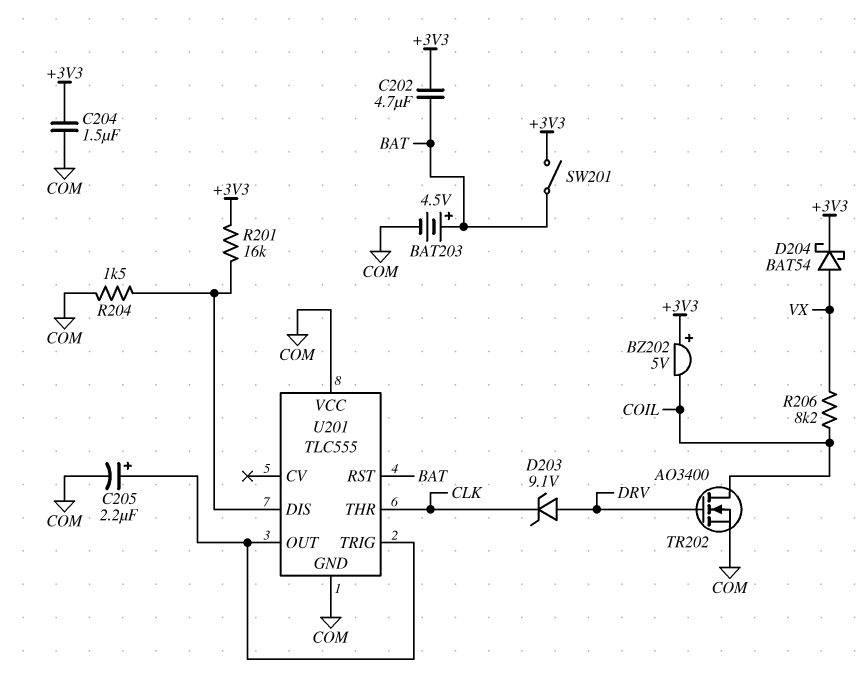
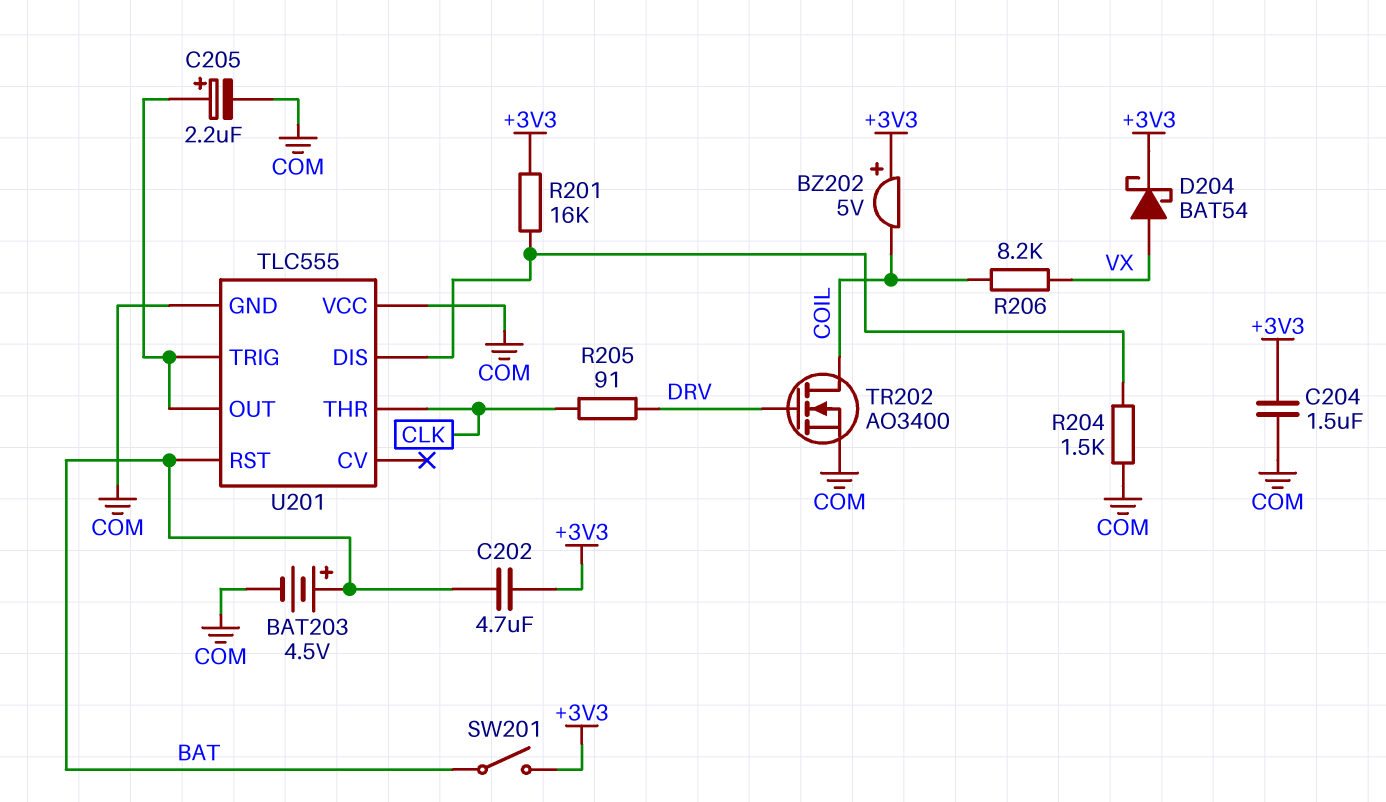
D203: zener 9.1V (A DRV, K CLK) -> none
R205: none -> 91 (CLK, DRV)

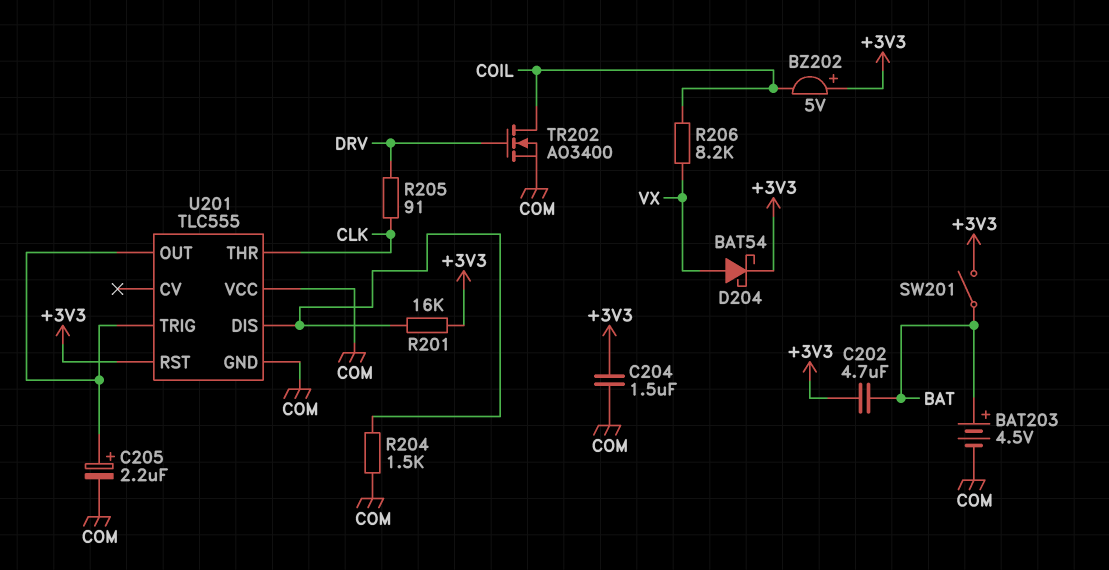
U201 pin RST: BAT -> +3V3

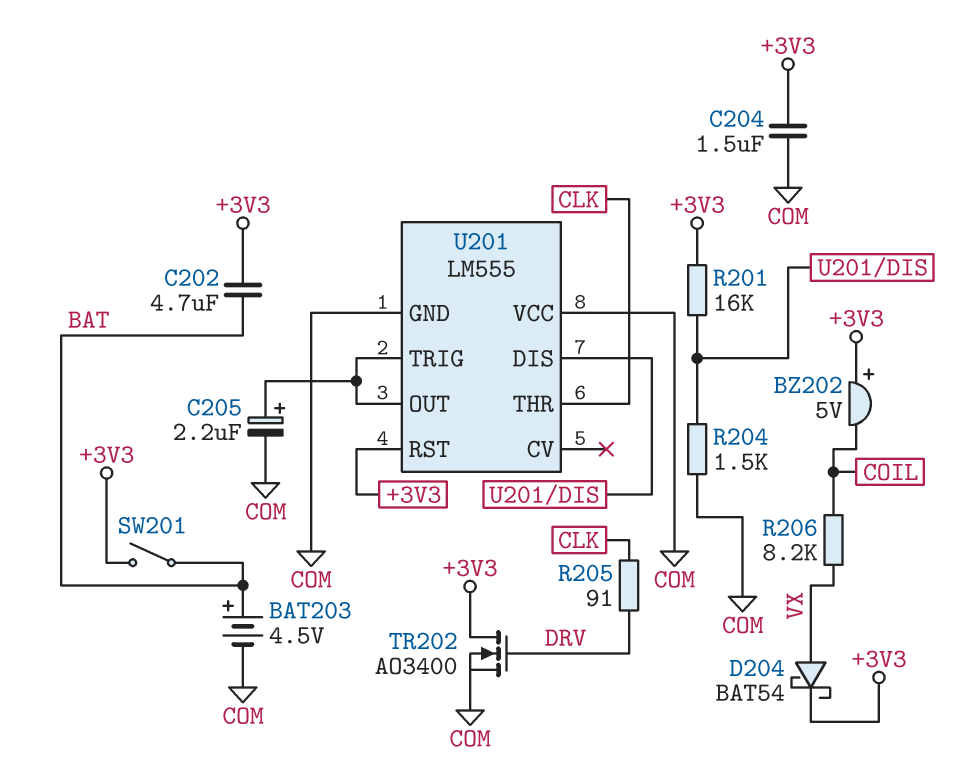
TR202: NMOS AO3400 (G DRV, D COIL, S COM) -> NMOS AO3400 (G DRV, D +3V3, S COM)
U201: TLC555 -> LM555

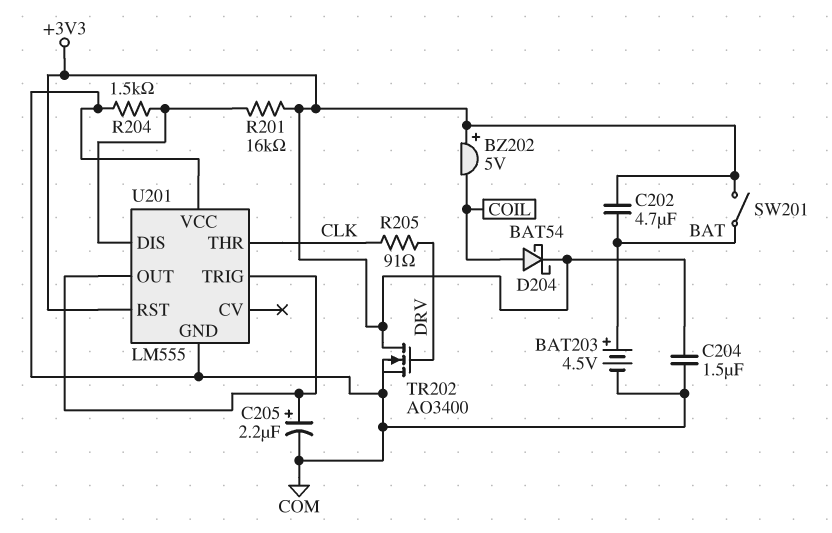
D204: schottky BAT54 (A VX, K +3V3) -> schottky BAT54 (A COIL, K +3V3)
R206: 8.2k (COIL, VX) -> none

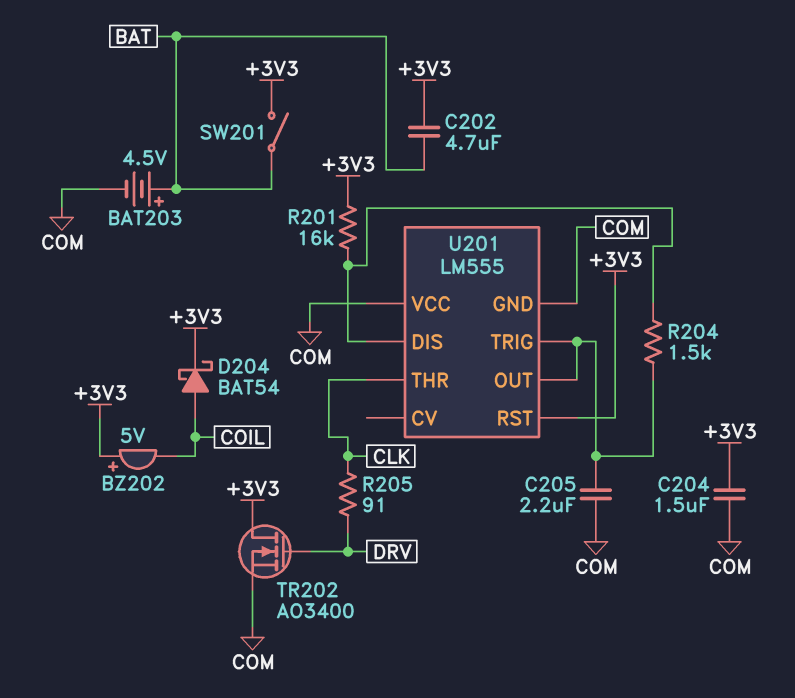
C205: 2.2uF (plus U201/OUT, minus COM) -> 2.2uF (COM, U201/OUT)
R204: 1.5k (COM, U201/DIS) -> 1.5k (U201/DIS, U201/OUT)

